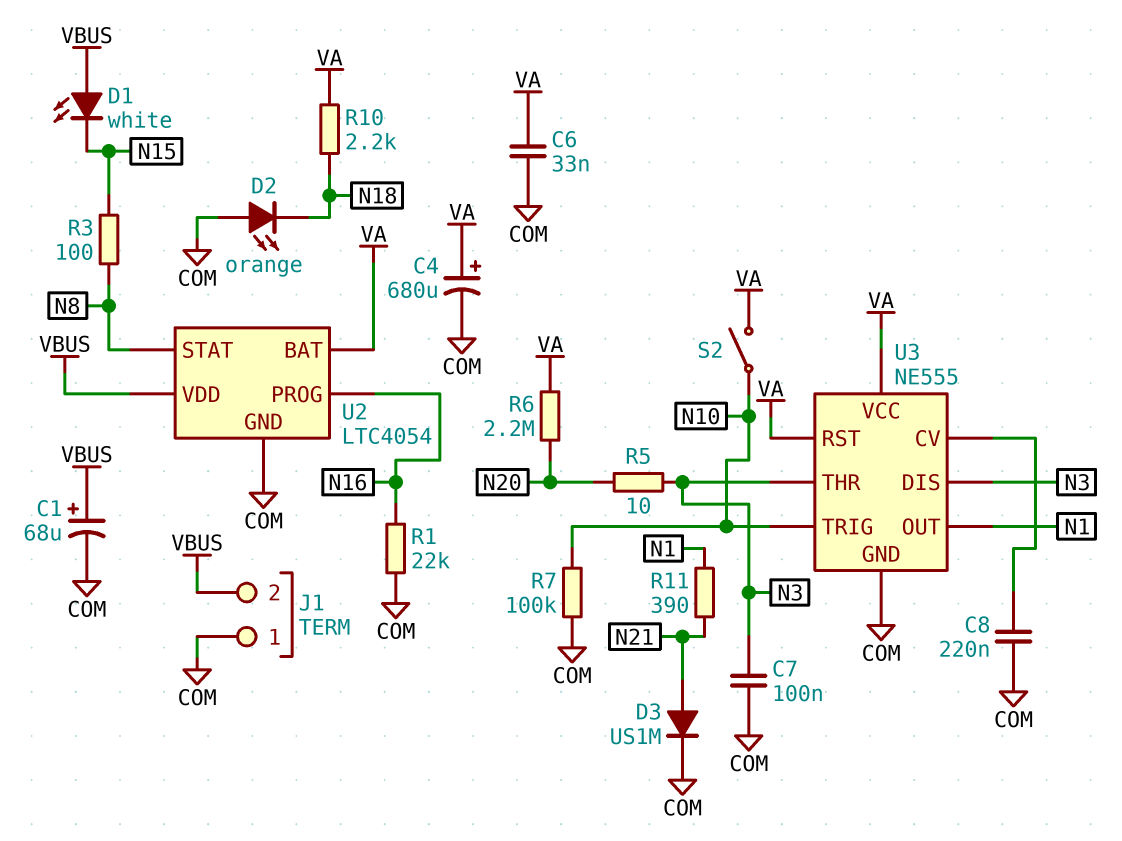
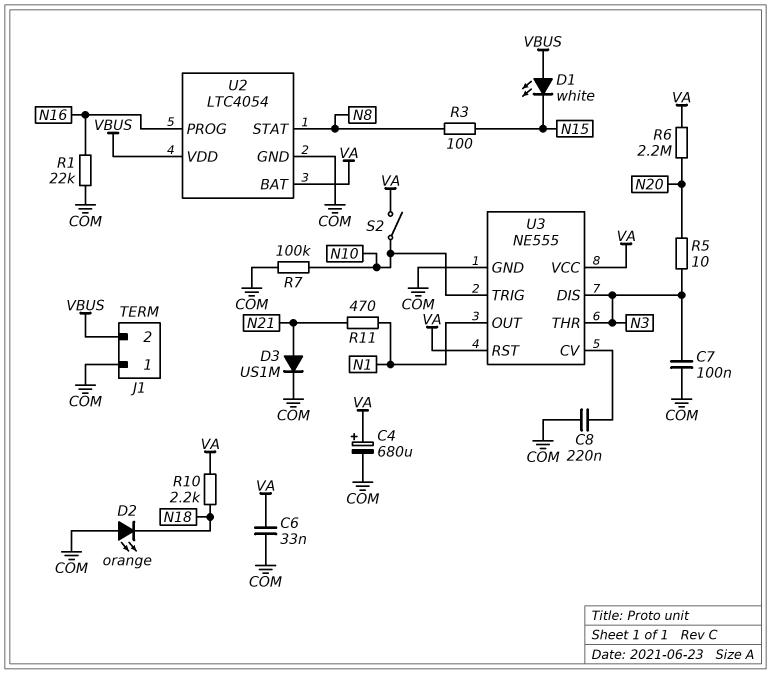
C1: 68uF (plus VBUS, minus COM) -> none
R11: 390 (N1, N21) -> 470 (N1, N21)

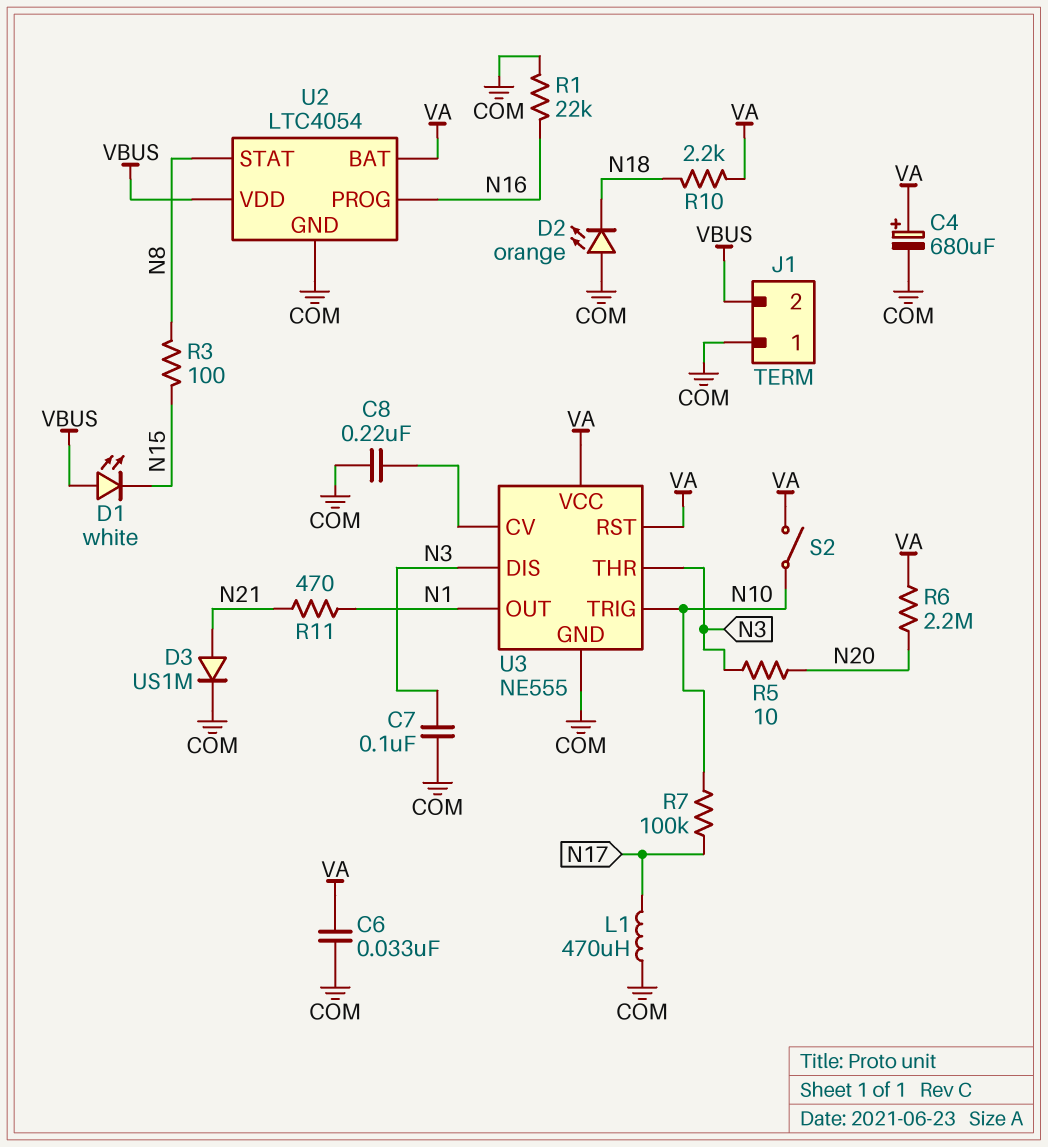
L1: none -> 470uH (COM, N17)
R7: 100k (COM, N10) -> 100k (N10, N17)

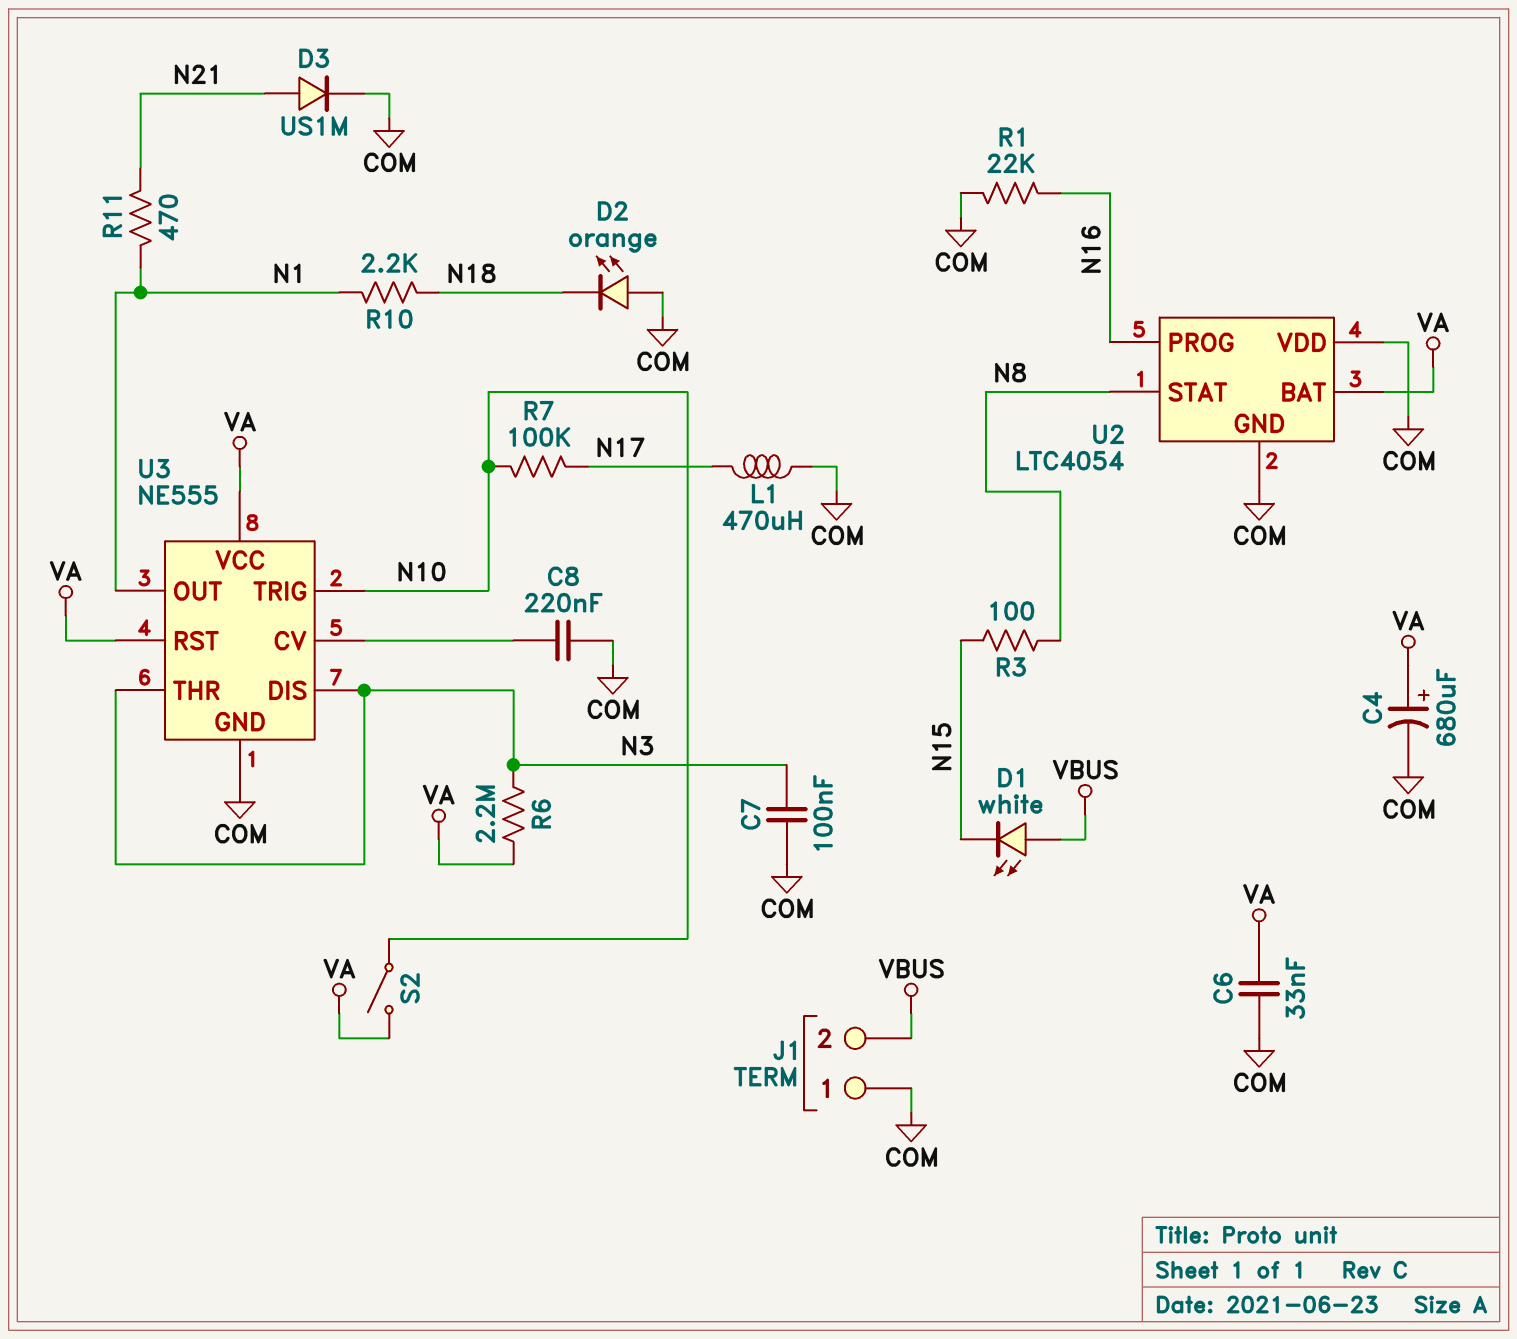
R5: 10 (N3, N20) -> none
R6: 2.2M (N20, VA) -> 2.2M (N3, VA)
R10: 2.2k (N18, VA) -> 2.2k (N1, N18)
U2 pin VDD: VBUS -> COM

